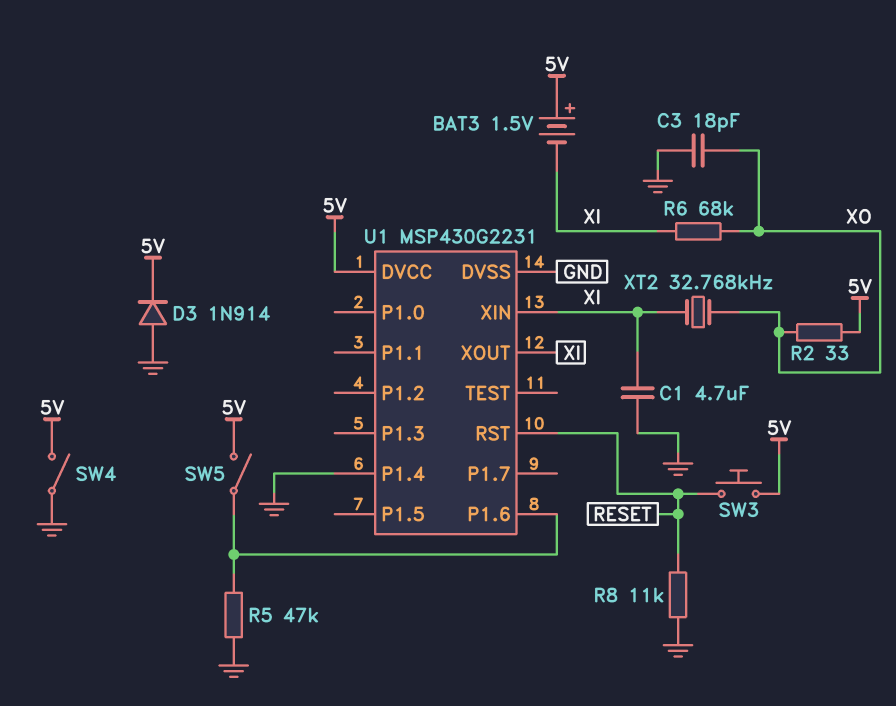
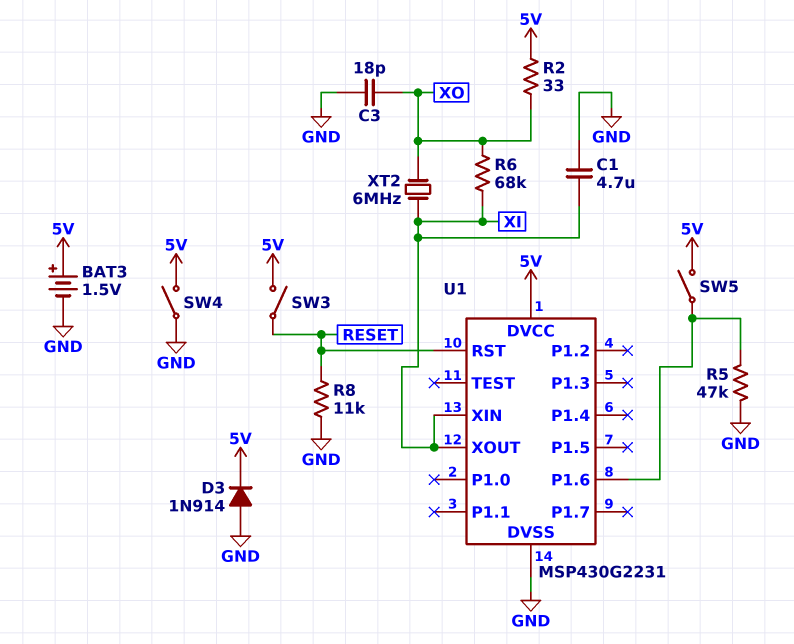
BAT3: 1.5V (plus 5V, minus XI) -> 1.5V (plus 5V, minus GND)
SW3: button (5V, RESET) -> switch (5V, RESET)
U1 pin P1.4: GND -> none
XT2: 32.768kHz (XI, XO) -> 6MHz (XI, XO)

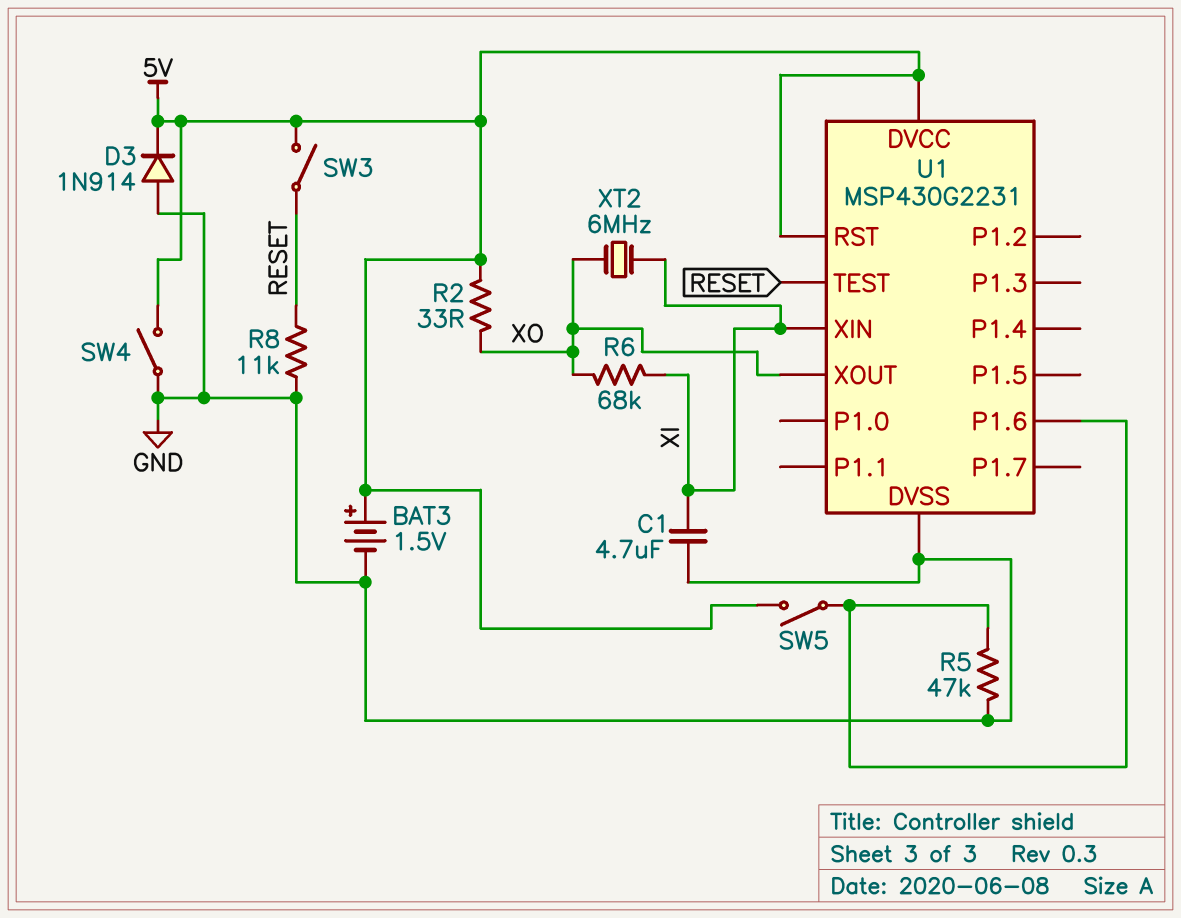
C3: 18pF (GND, XO) -> none
U1 pin RST: RESET -> 5V
U1 pin TEST: none -> RESET
U1 pin XOUT: XI -> XO

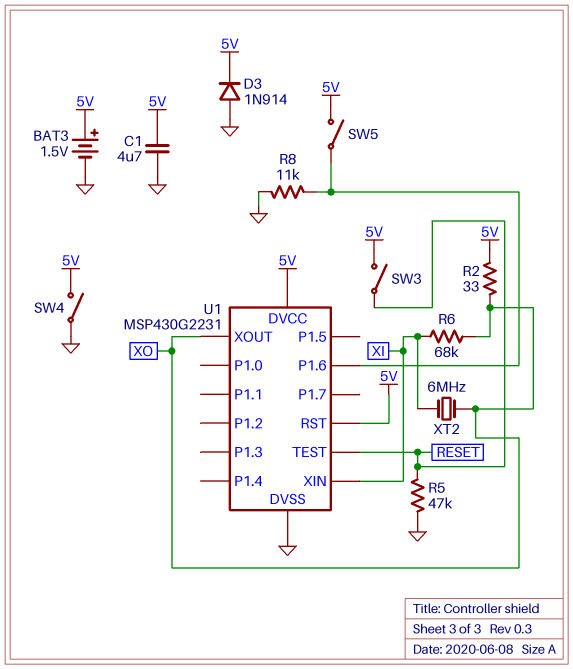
C1: 4.7uF (GND, XI) -> 4.7uF (5V, GND)
R5: 47k (GND, U1/P1.6) -> 47k (GND, RESET)
R8: 11k (GND, RESET) -> 11k (GND, U1/P1.6)

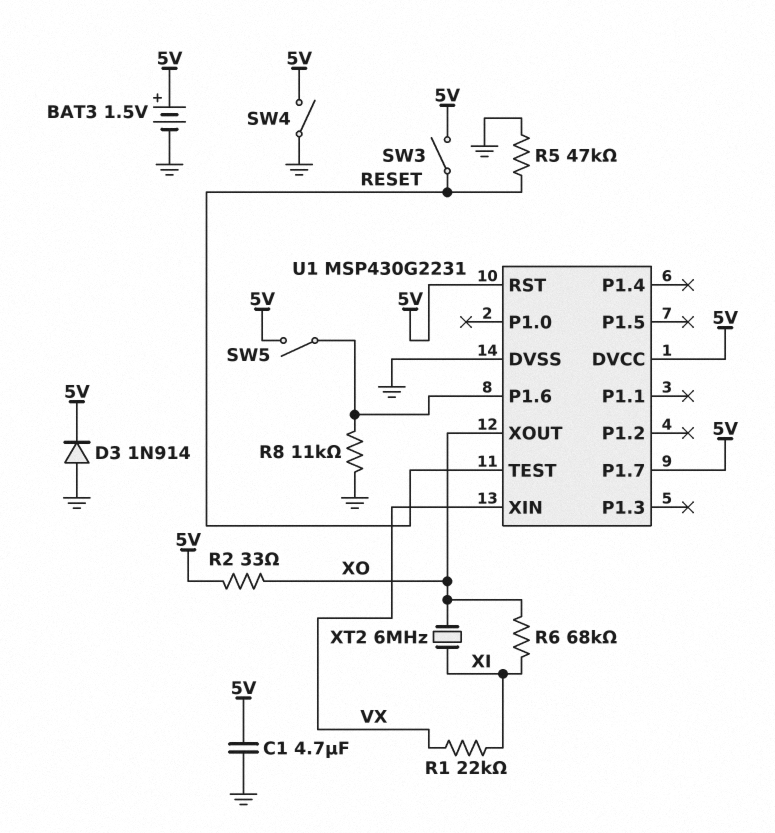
R1: none -> 22k (VX, XI)
U1 pin P1.7: none -> 5V
U1 pin XIN: XI -> VX

